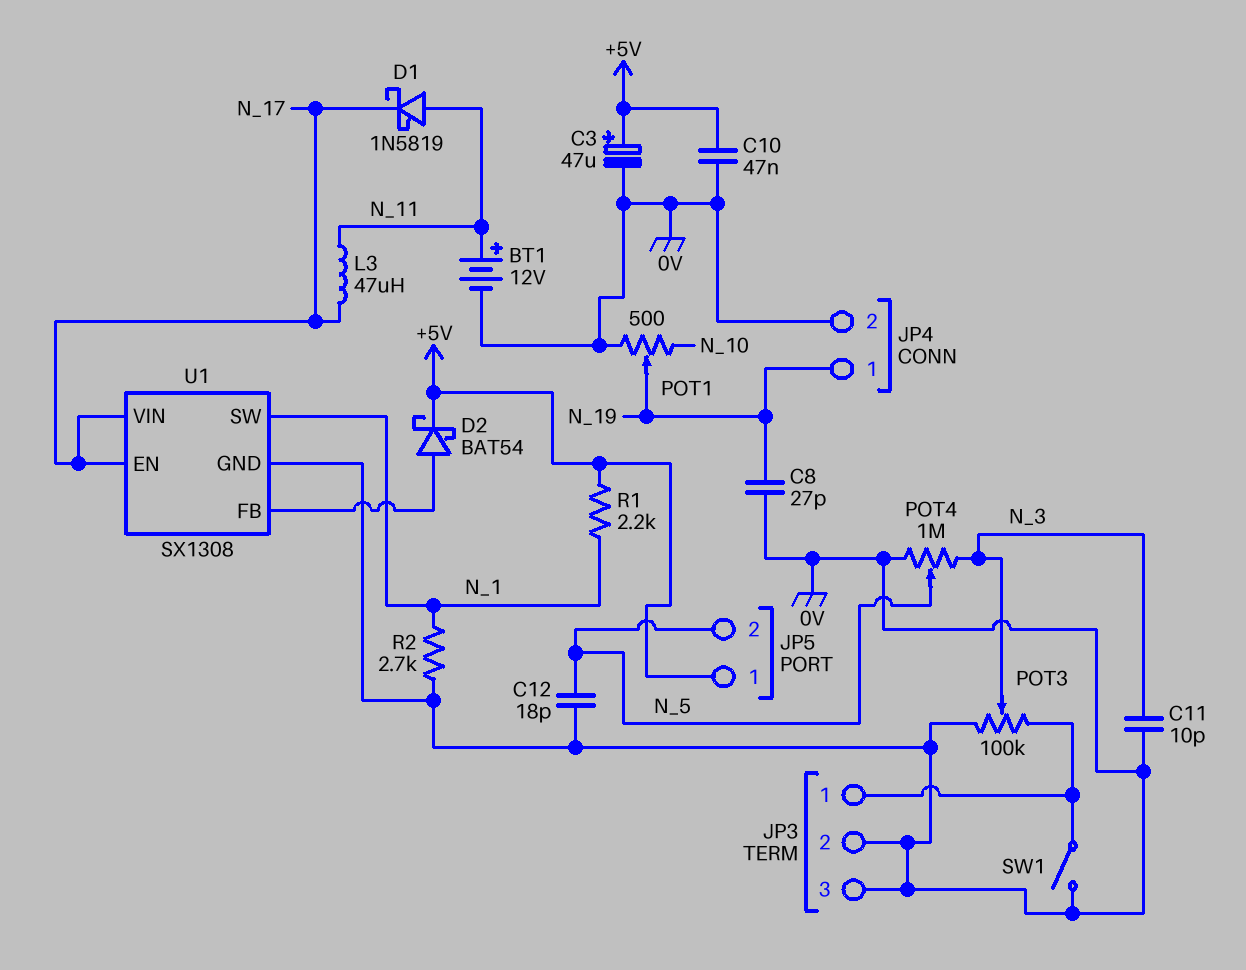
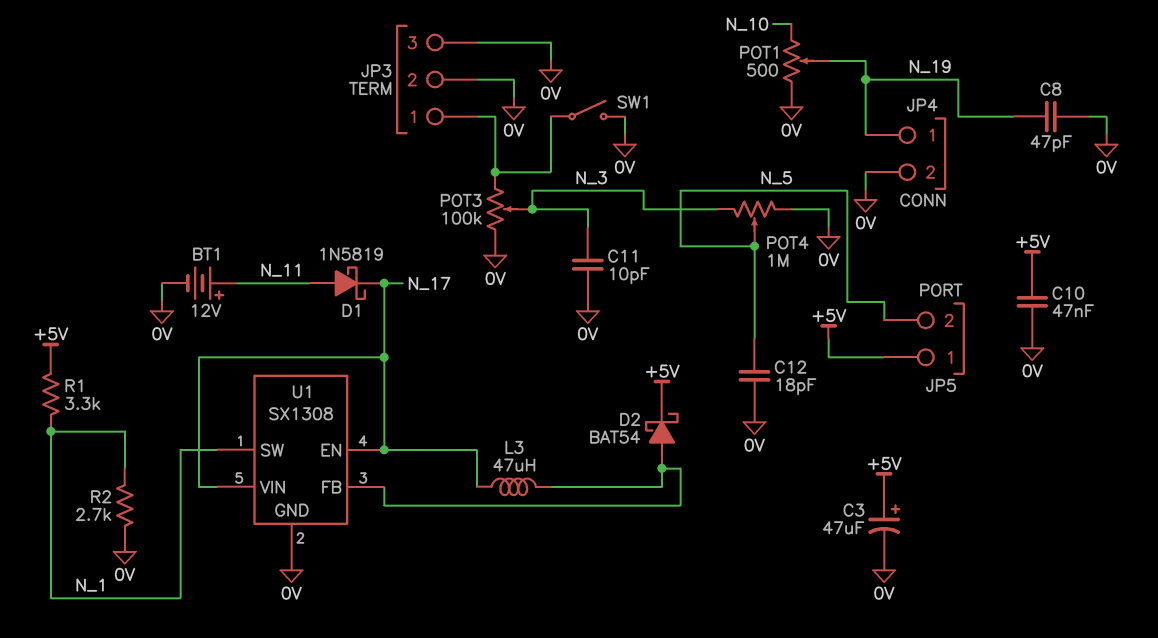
C8: 27pF (0V, N_19) -> 47pF (0V, N_19)
L3: 47uH (N_11, N_17) -> 47uH (N_17, U1/FB)
R1: 2.2k (+5V, N_1) -> 3.3k (+5V, N_1)

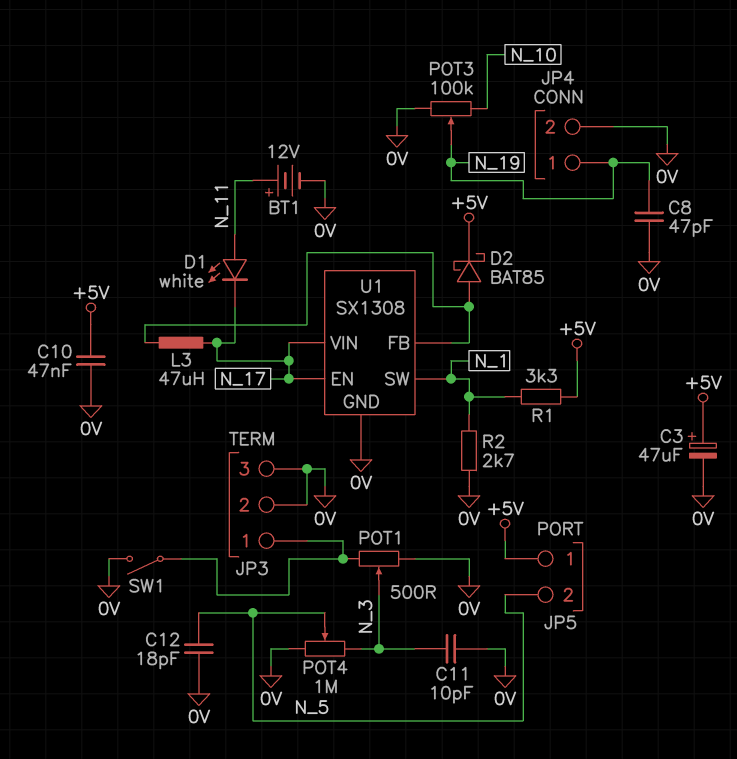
D1: schottky 1N5819 (A N_11, K N_17) -> LED white (A N_11, K N_17)
D2: schottky BAT54 (A U1/FB, K +5V) -> schottky BAT85 (A U1/FB, K +5V)
POT1: 500 (0V, N_10, wiper N_19) -> 500 (0V, JP3/1, wiper N_3)
POT3: 100k (0V, JP3/1, wiper N_3) -> 100k (0V, N_10, wiper N_19)

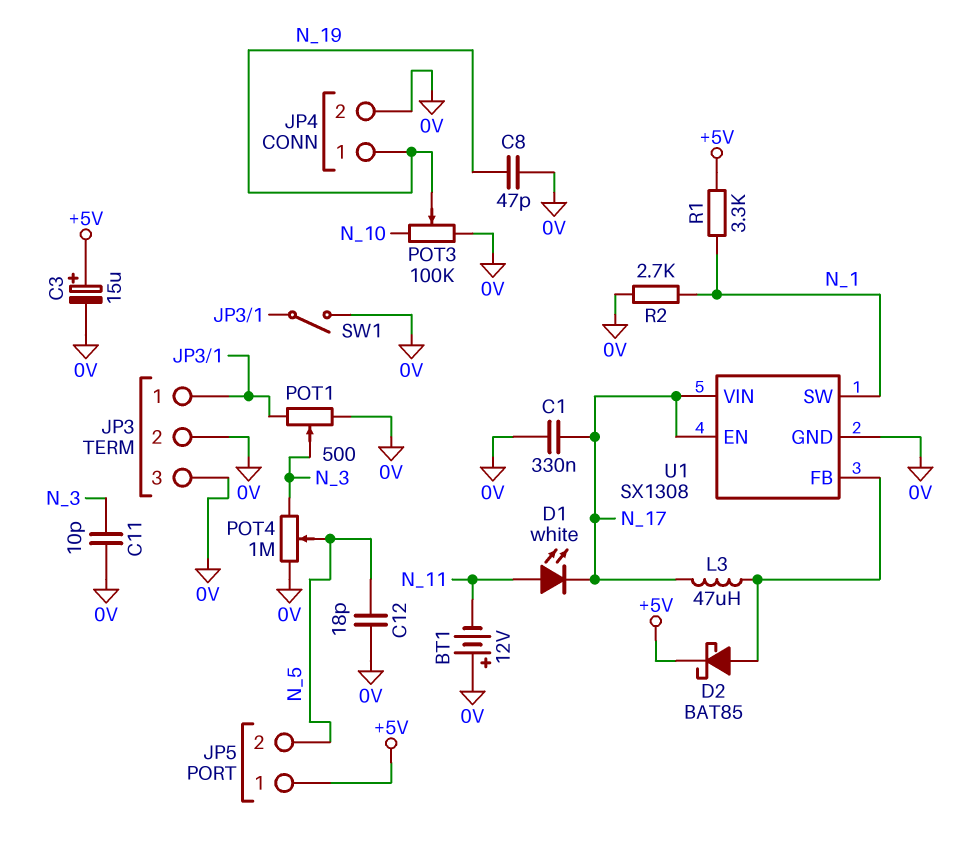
BT1: 12V (plus N_11, minus 0V) -> 12V (plus 0V, minus N_11)
C1: none -> 330nF (0V, N_17)
C3: 47uF (plus +5V, minus 0V) -> 15uF (plus +5V, minus 0V)
C10: 47nF (+5V, 0V) -> none

